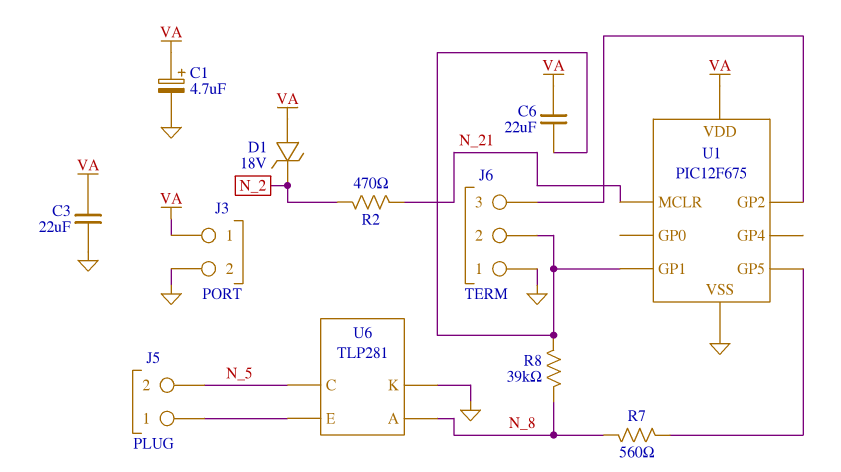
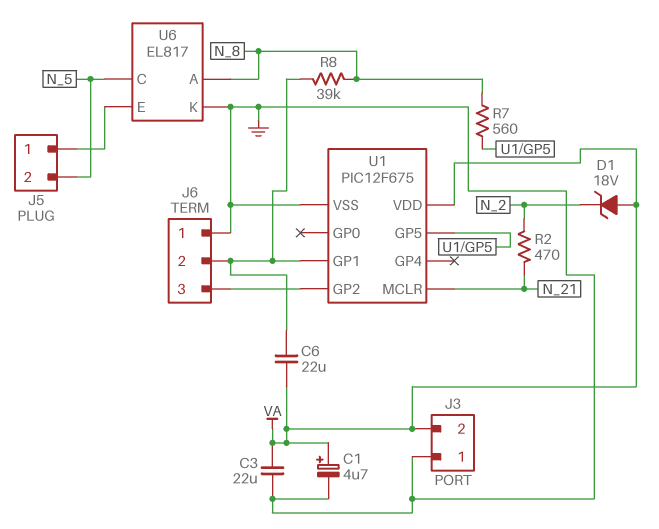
J3 pin 1: VA -> GND
J3 pin 2: GND -> VA
U6: TLP281 -> EL817

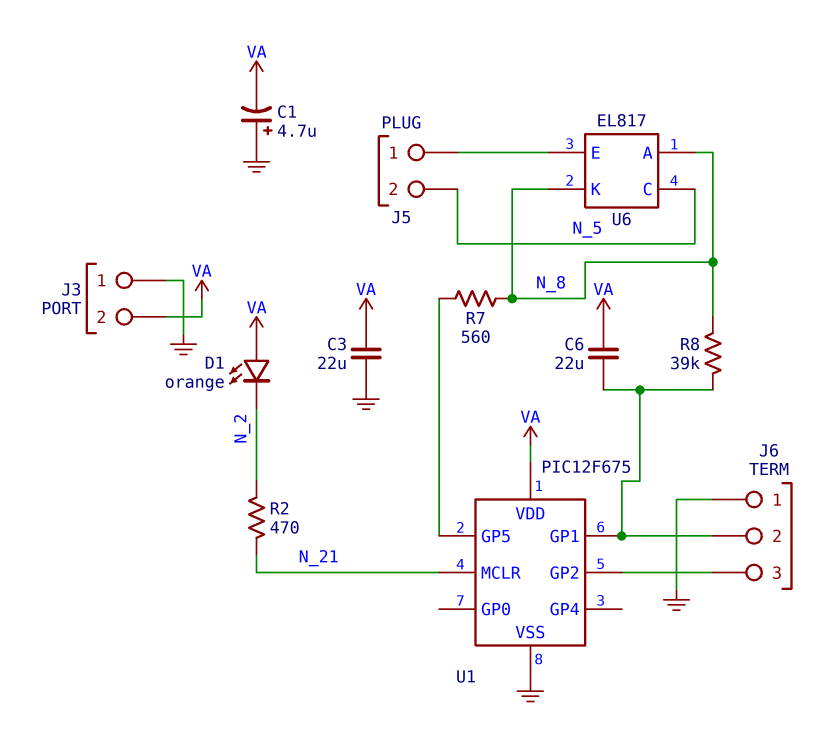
C1: 4.7uF (plus VA, minus GND) -> 4.7uF (plus GND, minus VA)
D1: zener 18V (A VA, K N_2) -> LED orange (A VA, K N_2)
U6 pin K: GND -> N_8

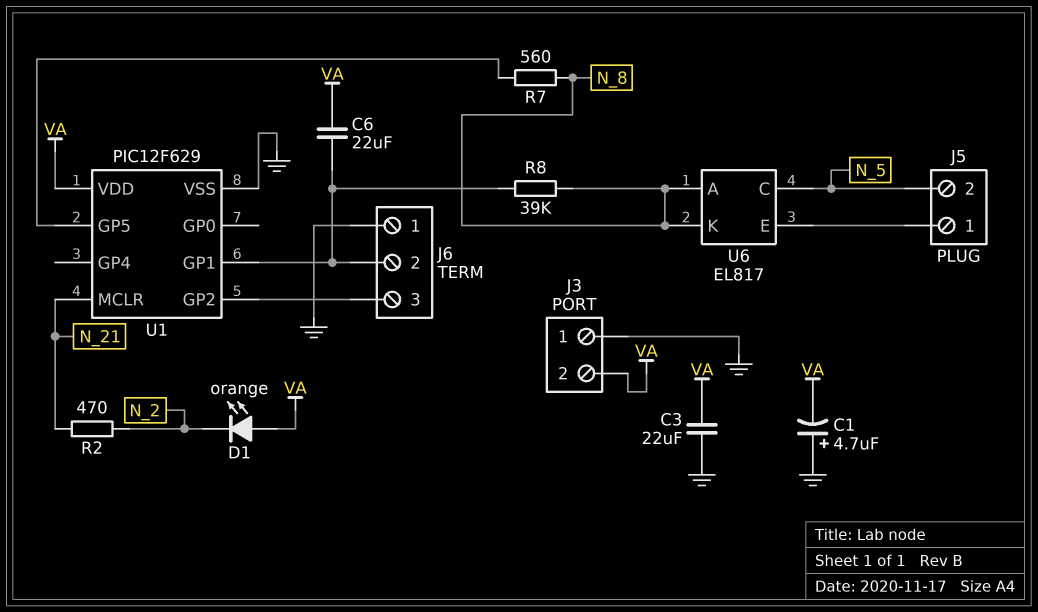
U1: PIC12F675 -> PIC12F629

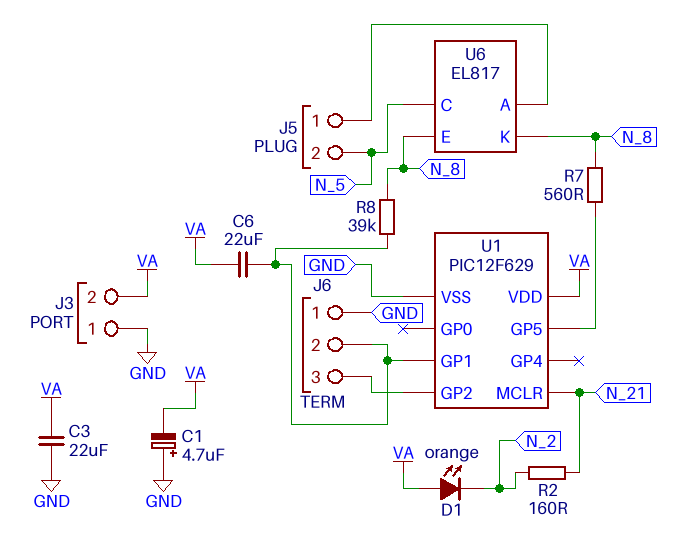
R2: 470 (N_2, N_21) -> 160 (N_2, N_21)
U6 pin A: N_8 -> J5/1
U6 pin E: J5/1 -> N_8

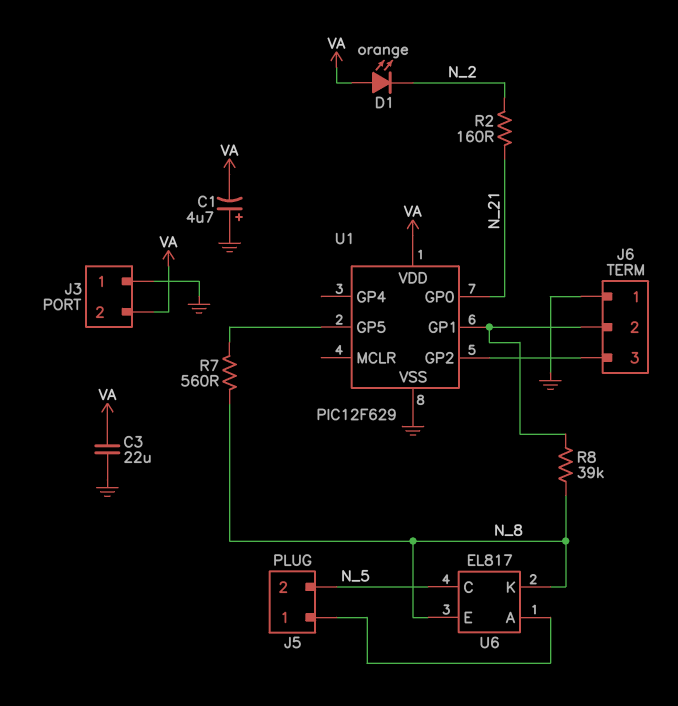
C6: 22uF (J6/2, VA) -> none
U1 pin GP0: none -> N_21
U1 pin MCLR: N_21 -> none

